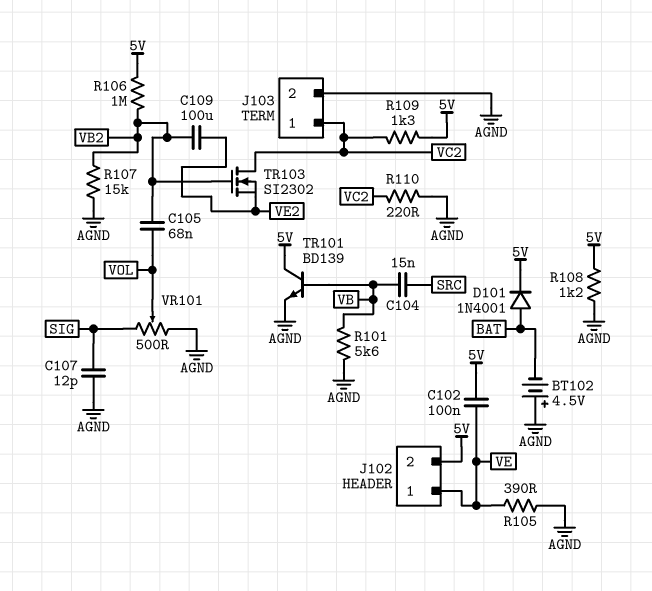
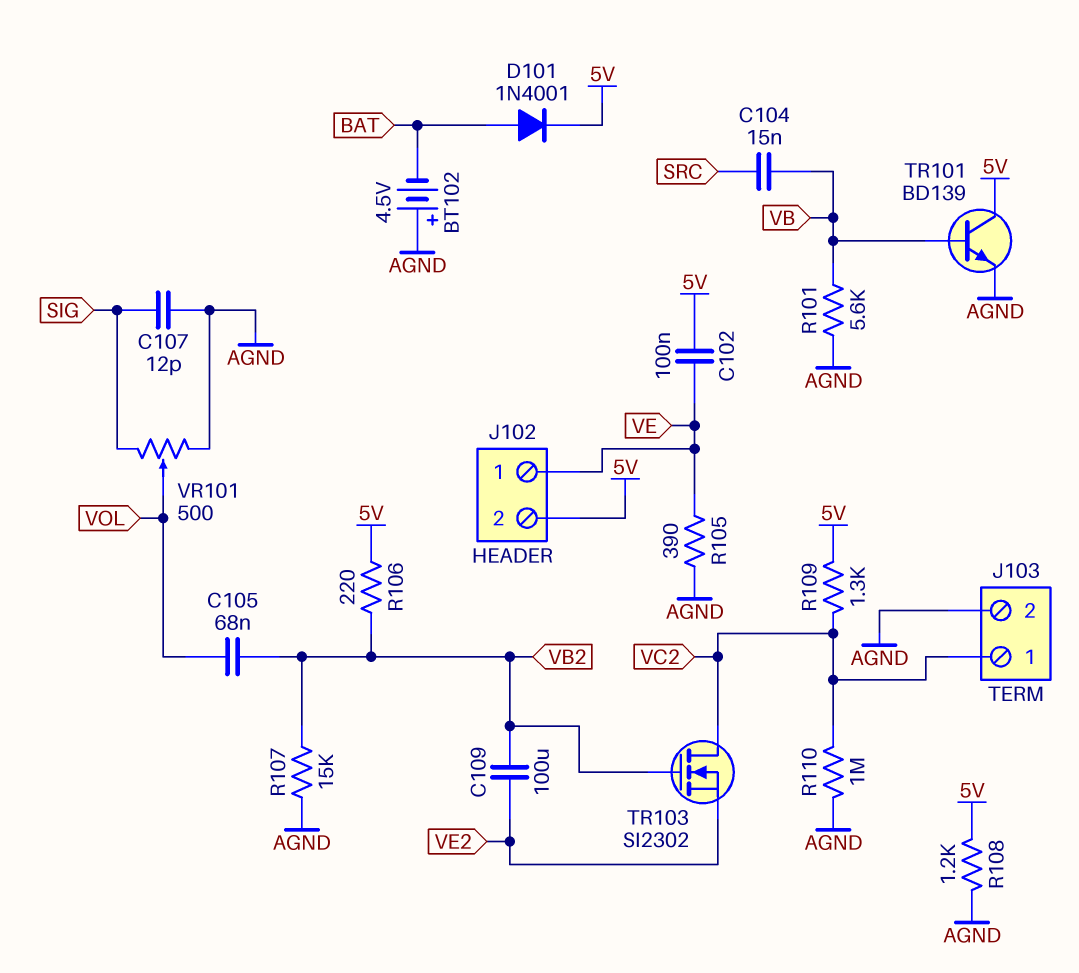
R106: 1M (5V, VB2) -> 220 (5V, VB2)
R110: 220 (AGND, VC2) -> 1M (AGND, VC2)

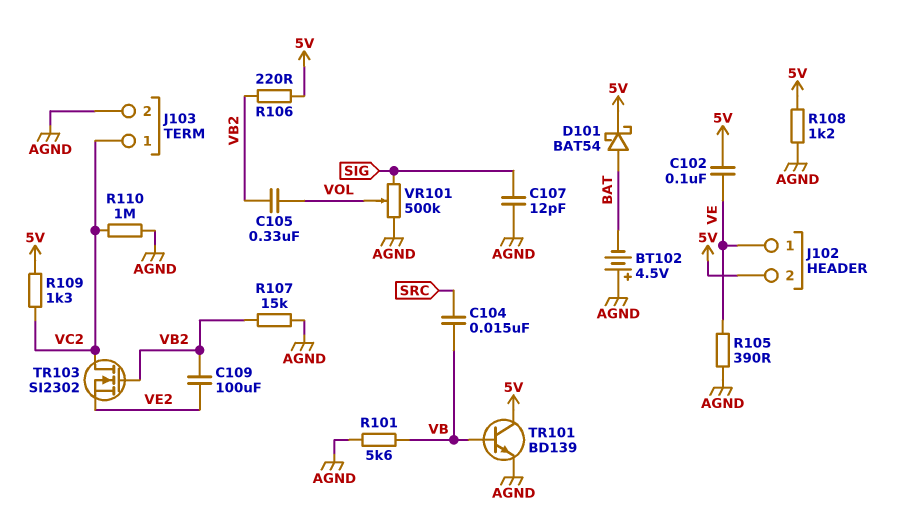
C105: 68nF (VB2, VOL) -> 330nF (VB2, VOL)
D101: diode 1N4001 (A BAT, K 5V) -> schottky BAT54 (A BAT, K 5V)
VR101: 500 (AGND, SIG, wiper VOL) -> 500k (AGND, SIG, wiper VOL)

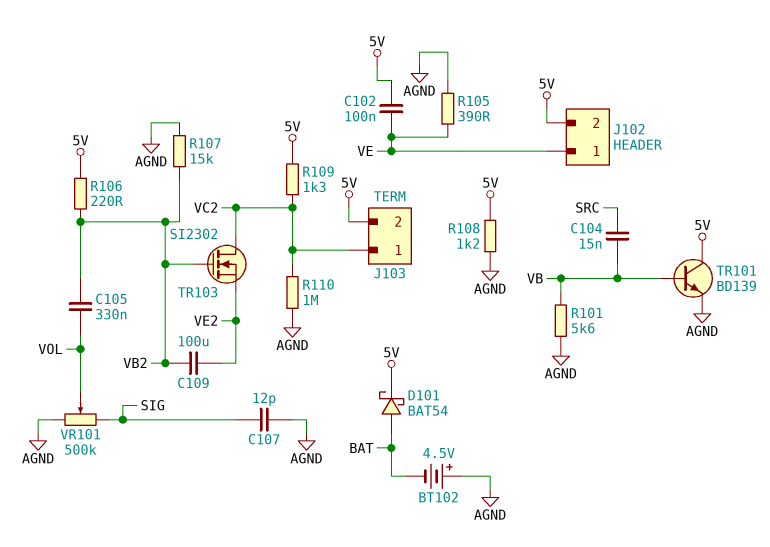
J103 pin 2: AGND -> 5V

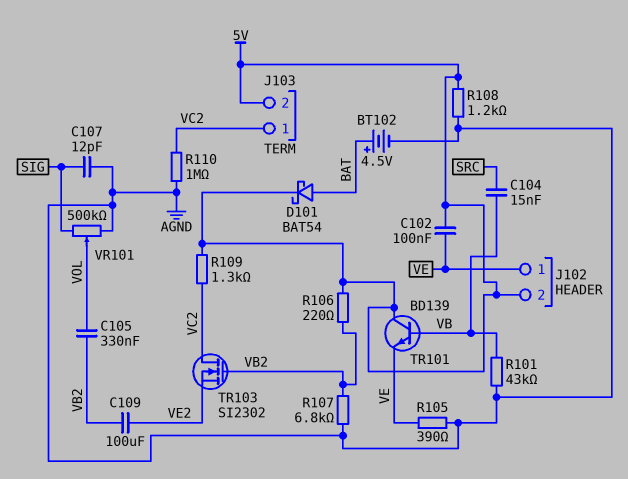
BT102: 4.5V (plus AGND, minus BAT) -> 4.5V (plus BAT, minus AGND)
R101: 5.6k (AGND, VB) -> 43k (AGND, VB)
R107: 15k (AGND, VB2) -> 6.8k (AGND, VB2)
TR101: NPN BD139 (B VB, C 5V, E AGND) -> NPN BD139 (B VB, C 5V, E VE)

